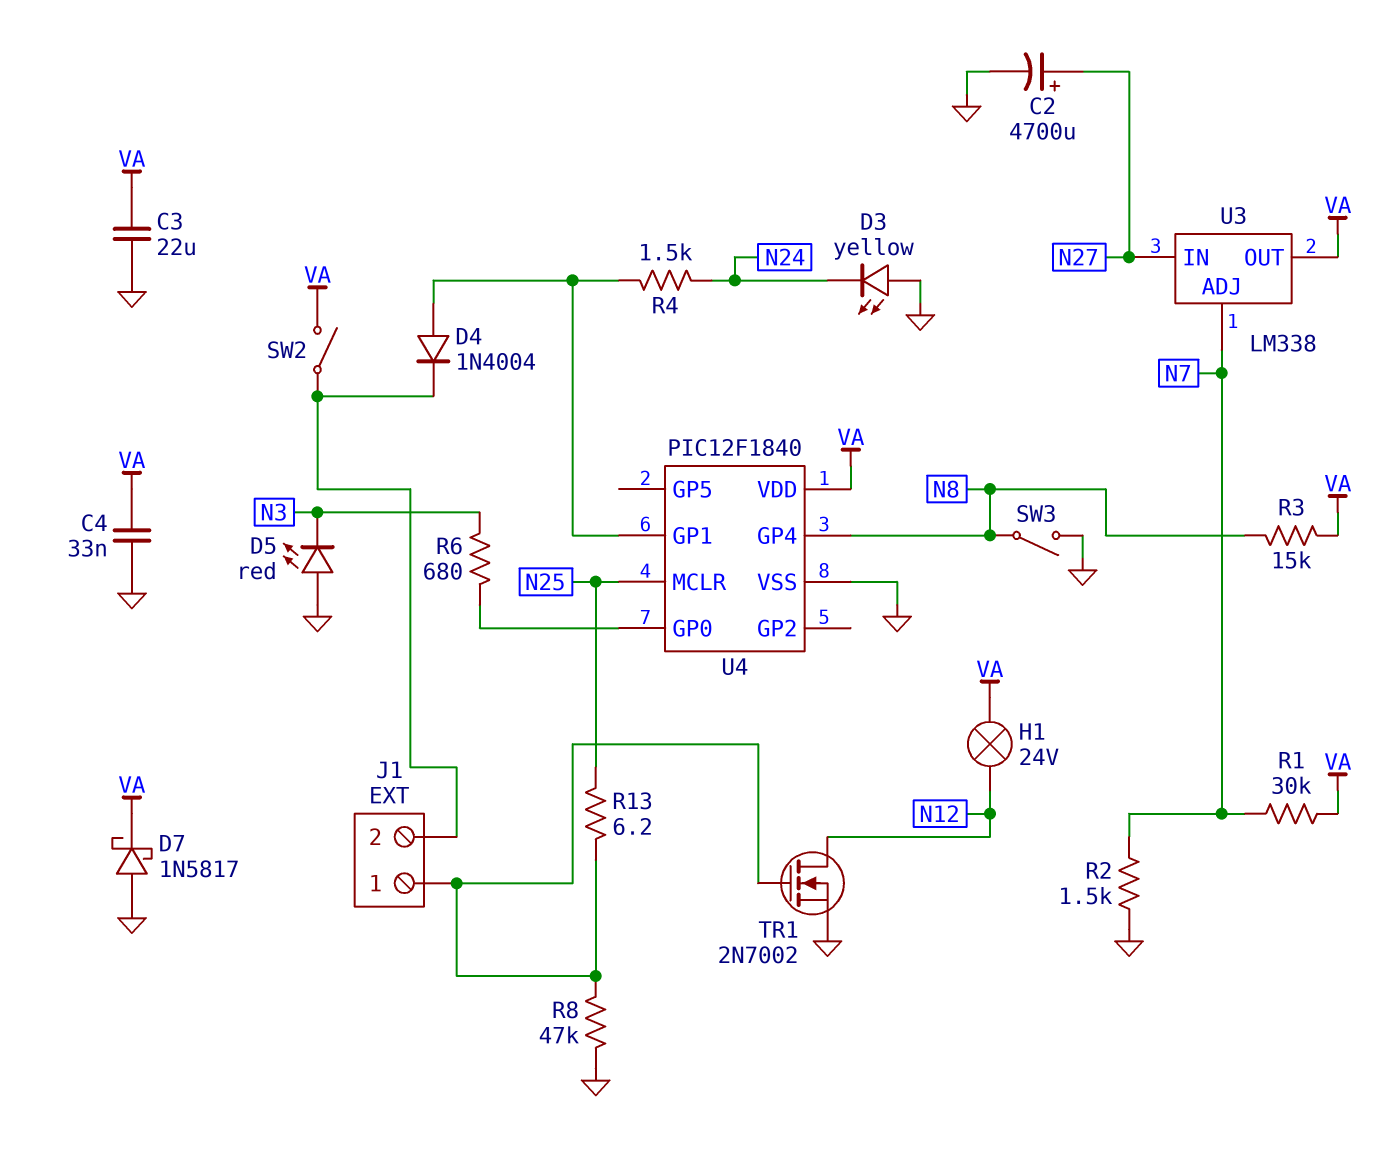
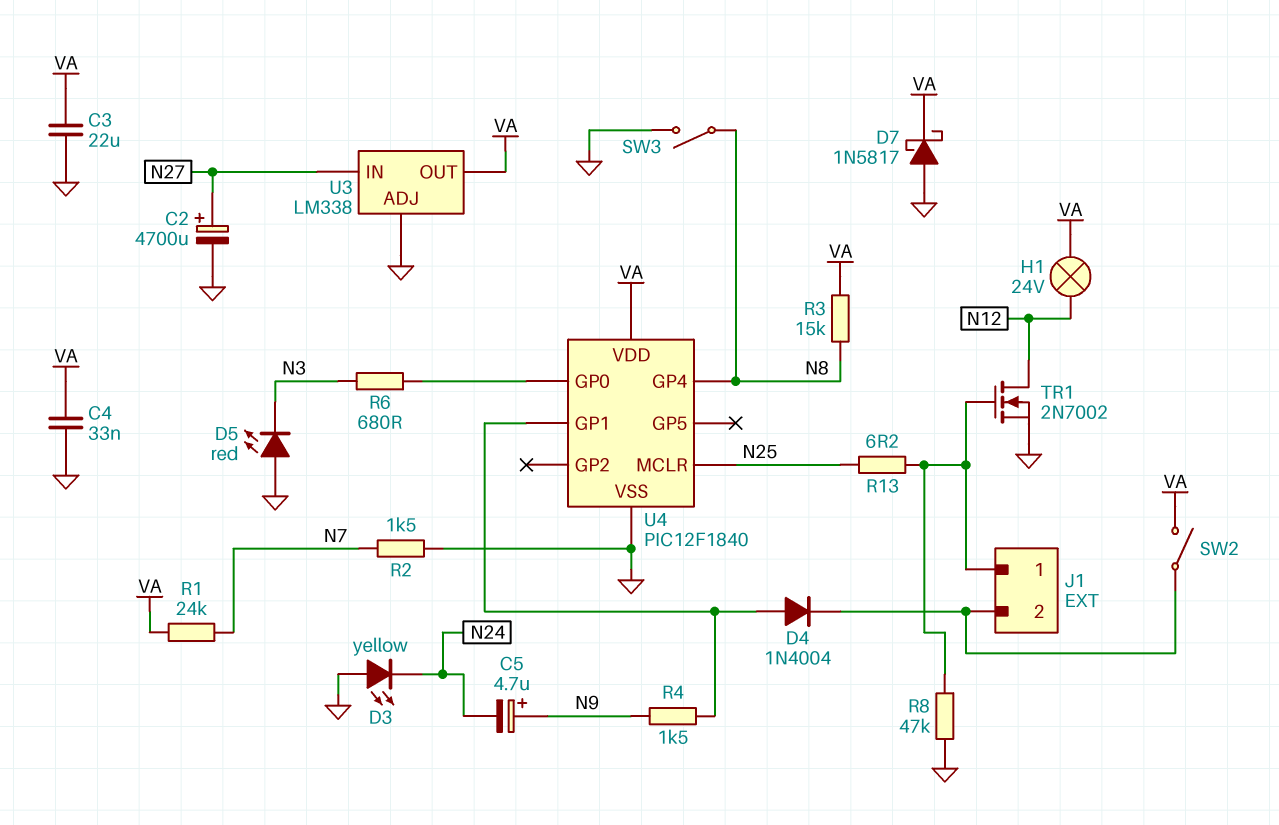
C5: none -> 4.7uF (plus N9, minus N24)
R1: 30k (N7, VA) -> 24k (N7, VA)
R4: 1.5k (N24, U4/GP1) -> 1.5k (N9, U4/GP1)
U3 pin ADJ: N7 -> GND

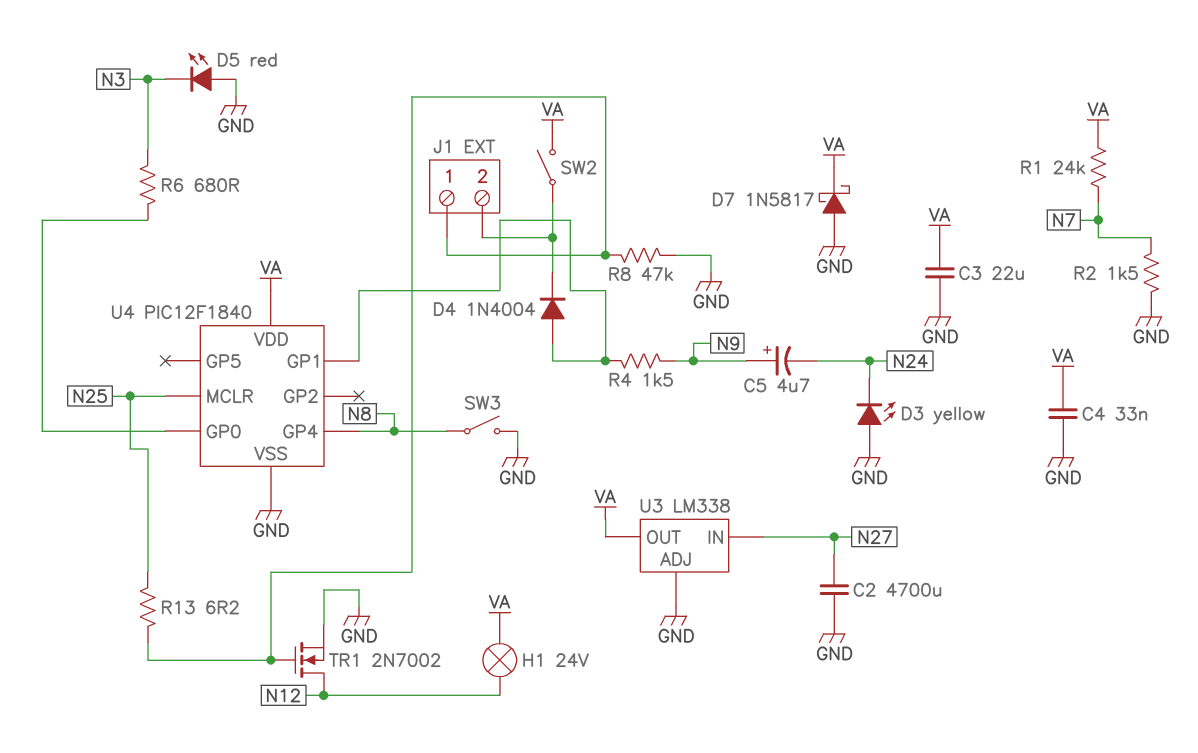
C2: 4700uF (plus N27, minus GND) -> 4700uF (GND, N27)
R3: 15k (N8, VA) -> none

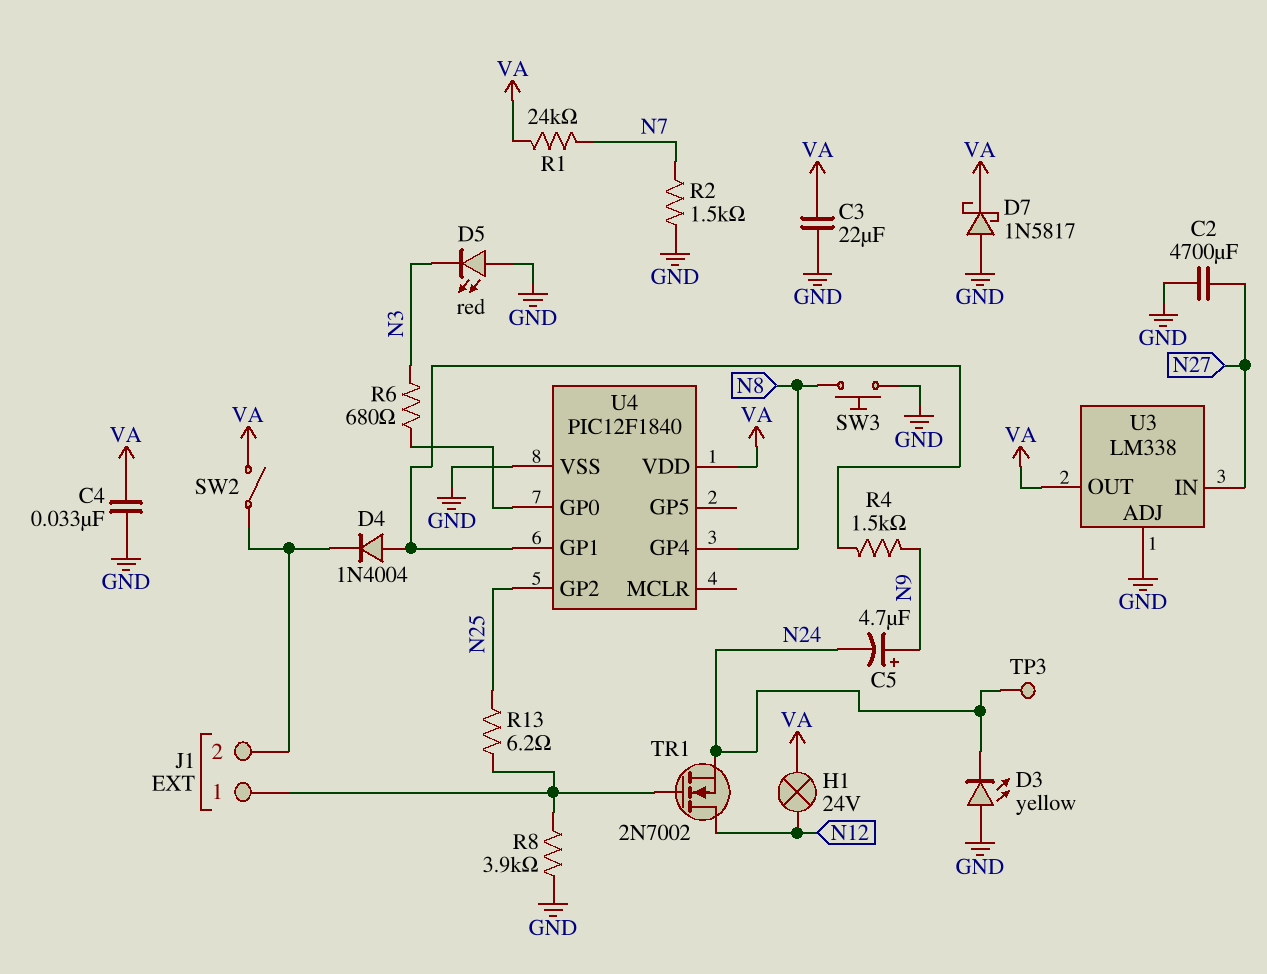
R8: 47k (GND, J1/1) -> 3.9k (GND, J1/1)
SW3: switch (GND, N8) -> button (GND, N8)
TP3: none -> test point (N24)
TR1: NMOS 2N7002 (G J1/1, D N12, S GND) -> NMOS 2N7002 (G J1/1, D N12, S N24)
U4 pin GP2: none -> N25
U4 pin MCLR: N25 -> none

